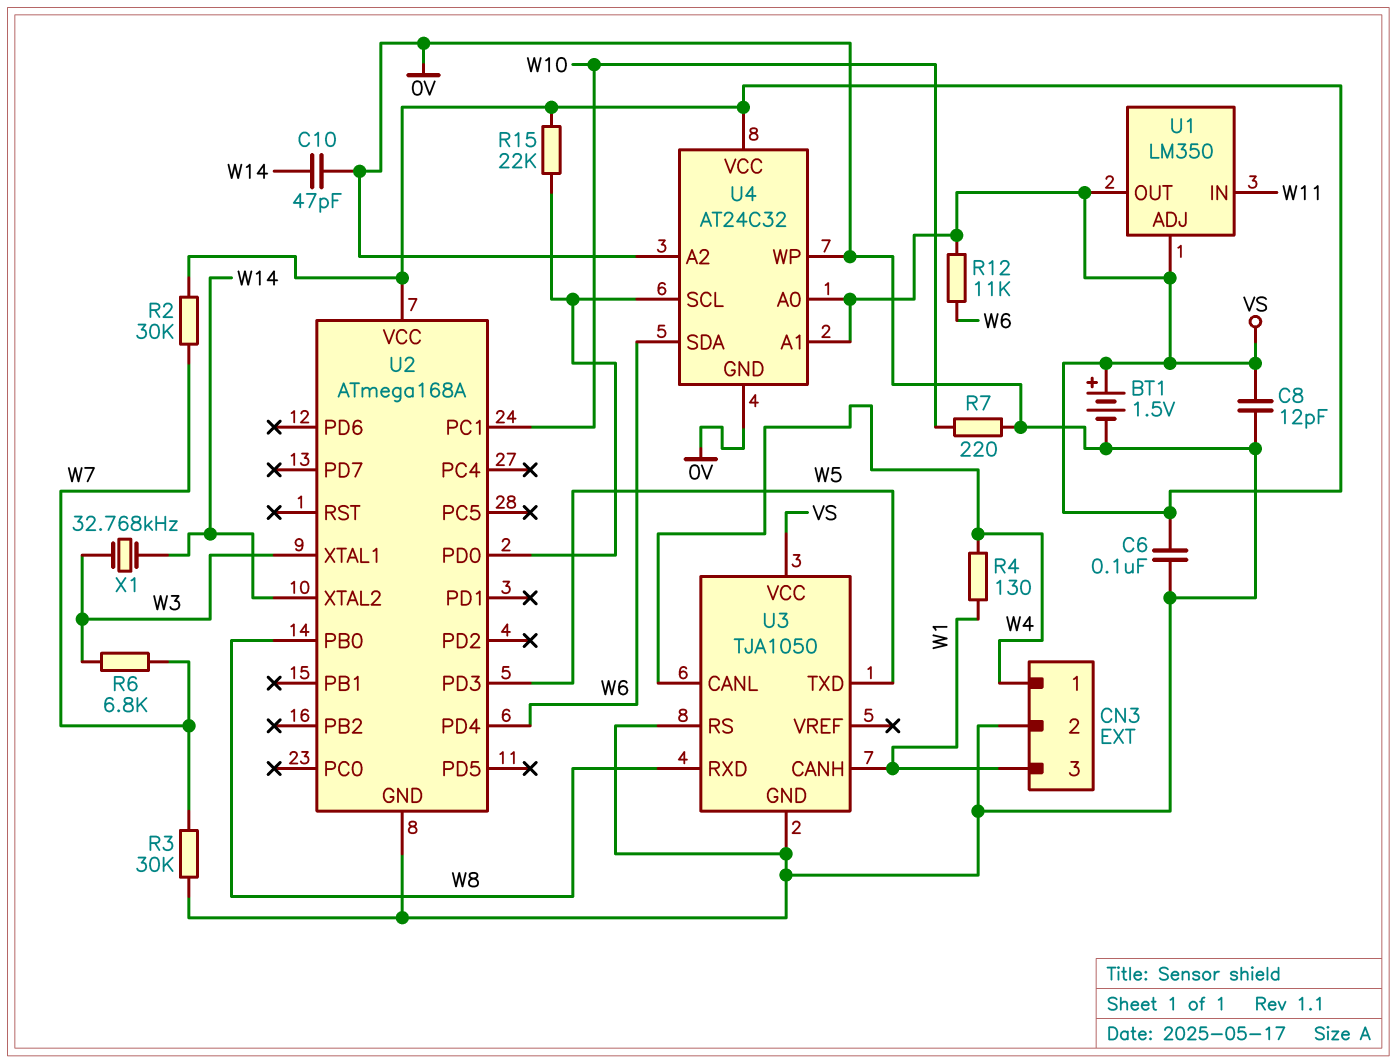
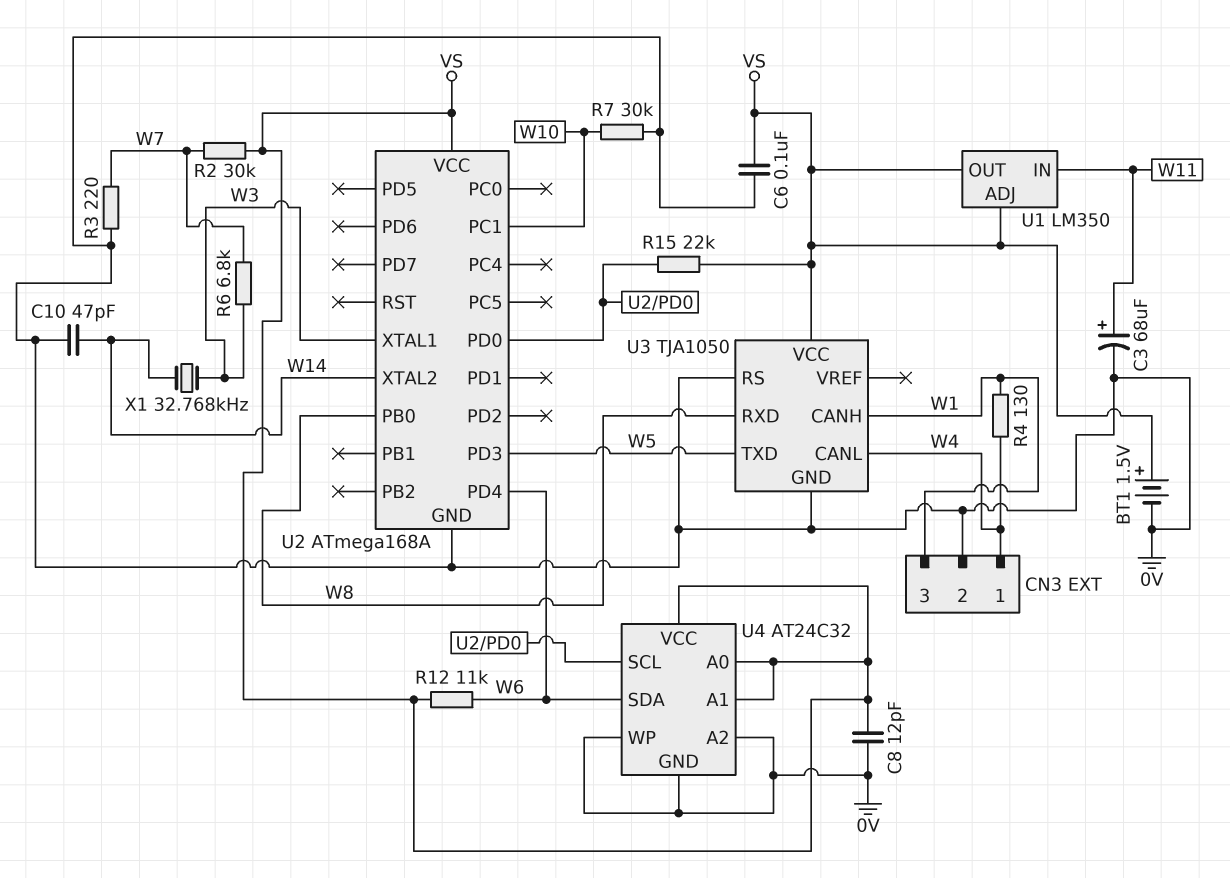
C3: none -> 68uF (plus W11, minus 0V)
R3: 30k (0V, W7) -> 220 (0V, W7)
R7: 220 (0V, W10) -> 30k (0V, W10)

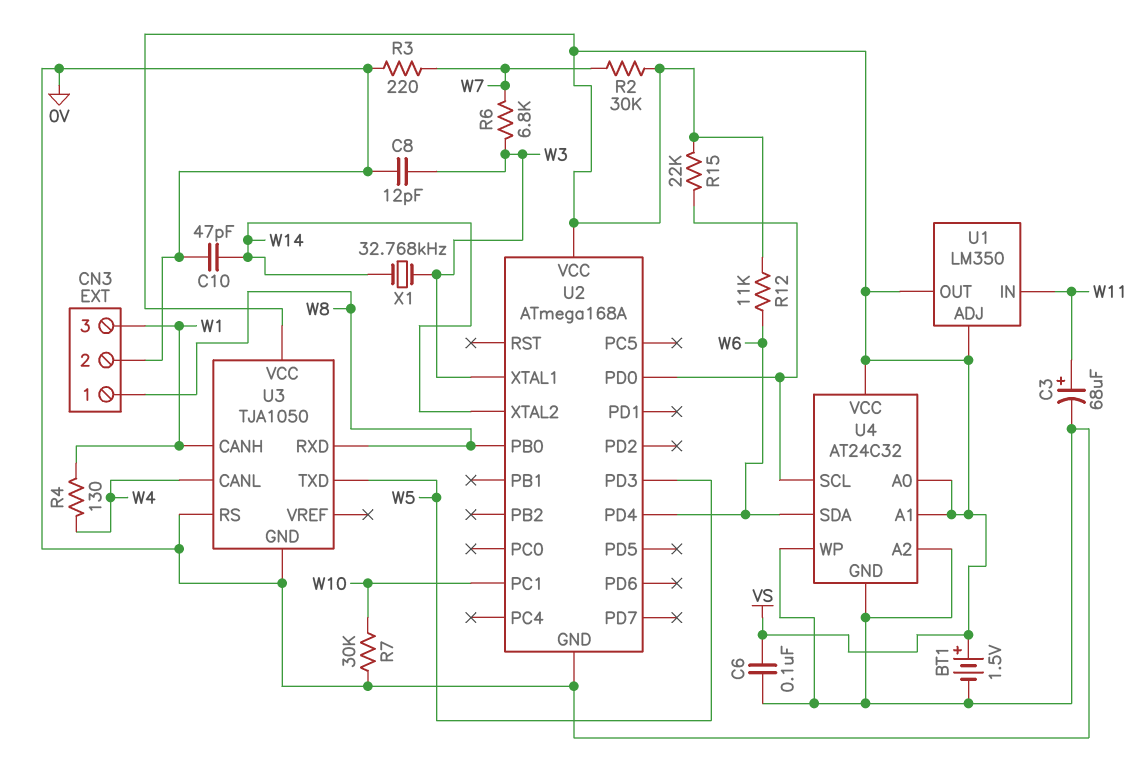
C8: 12pF (0V, VS) -> 12pF (0V, W3)
CN3 pin 1: W4 -> W8

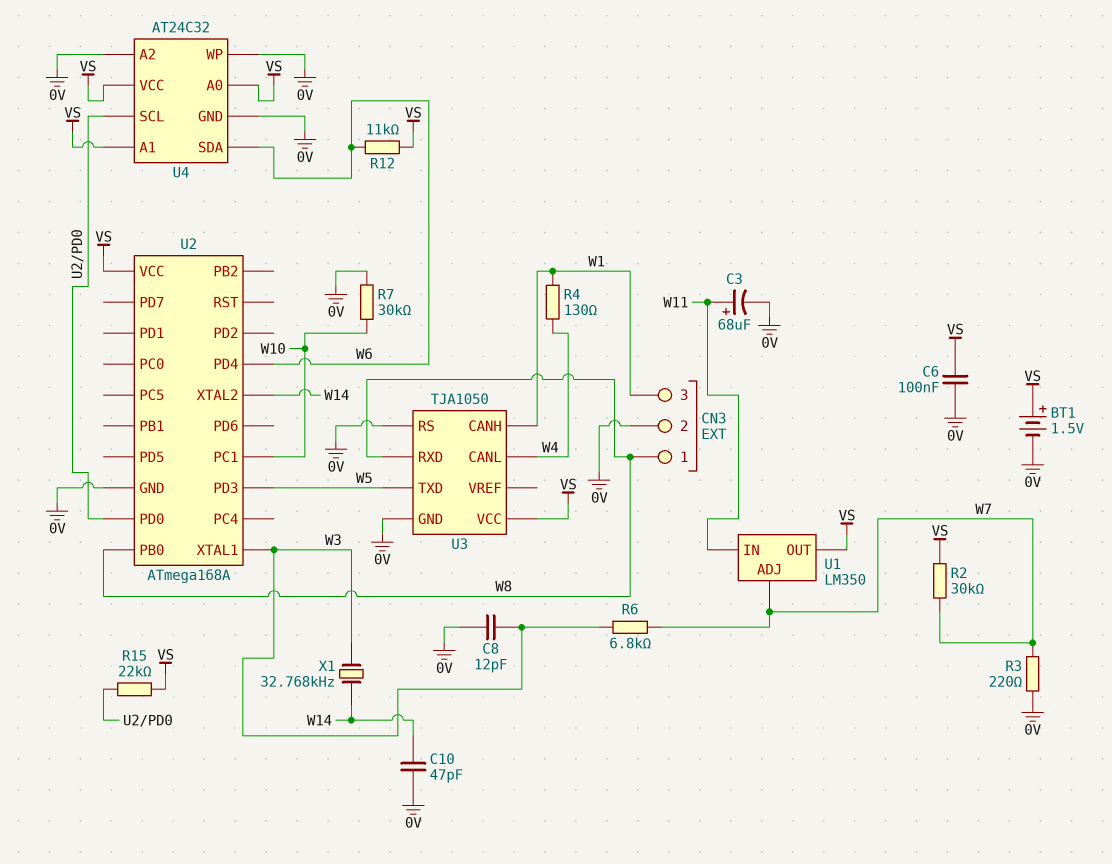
U1 pin ADJ: VS -> W7

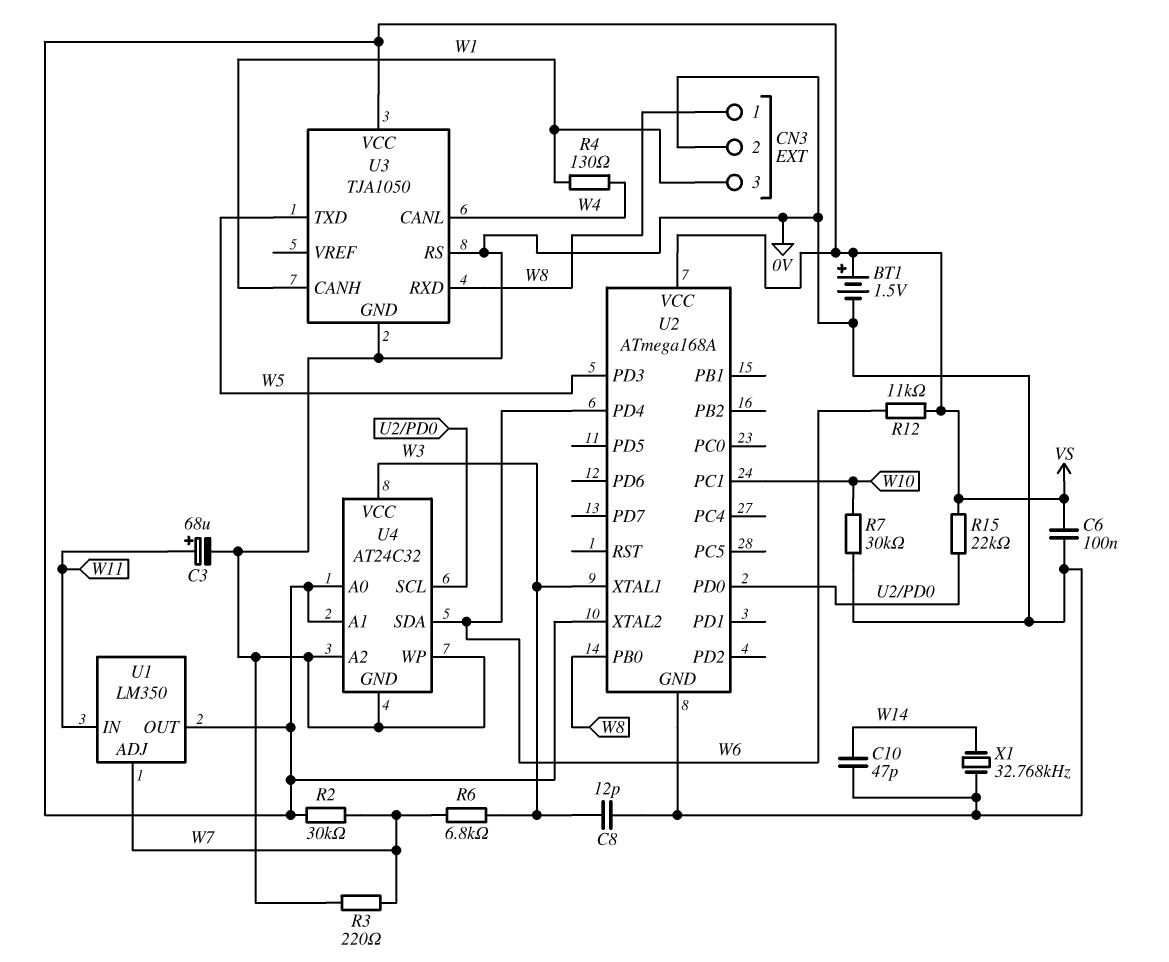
U2 pin XTAL2: W14 -> VS
U4 pin VCC: VS -> W3
X1: 32.768kHz (W3, W14) -> 32.768kHz (0V, W14)

